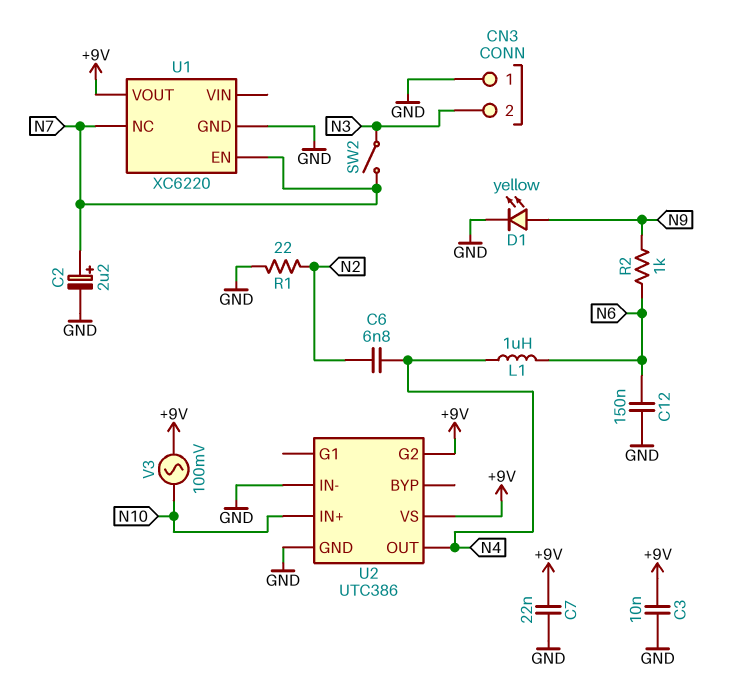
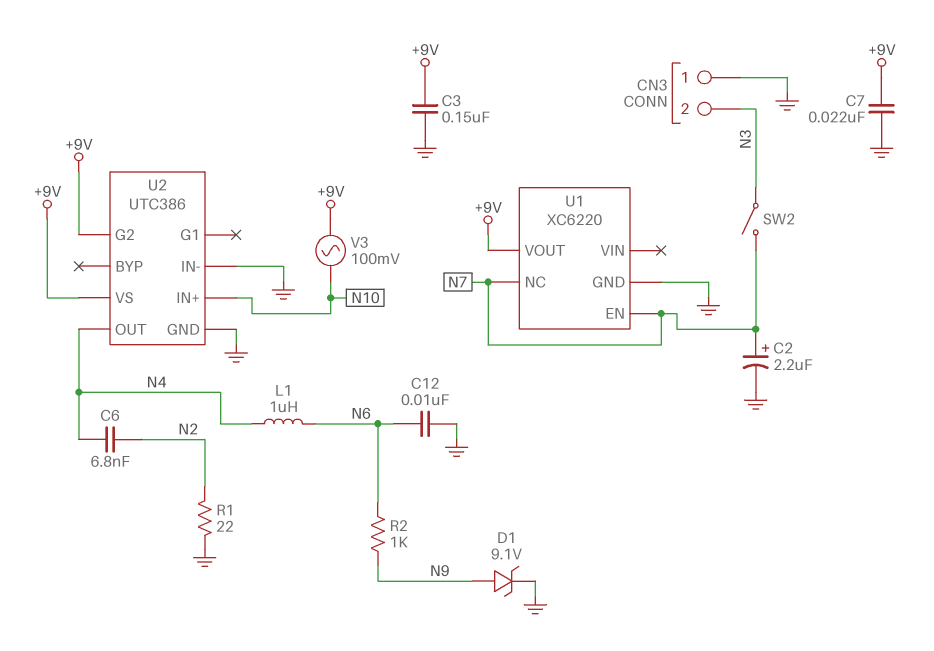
C3: 10nF (+9V, GND) -> 150nF (+9V, GND)
C12: 150nF (GND, N6) -> 10nF (GND, N6)
D1: LED yellow (A N9, K GND) -> zener 9.1V (A N9, K GND)

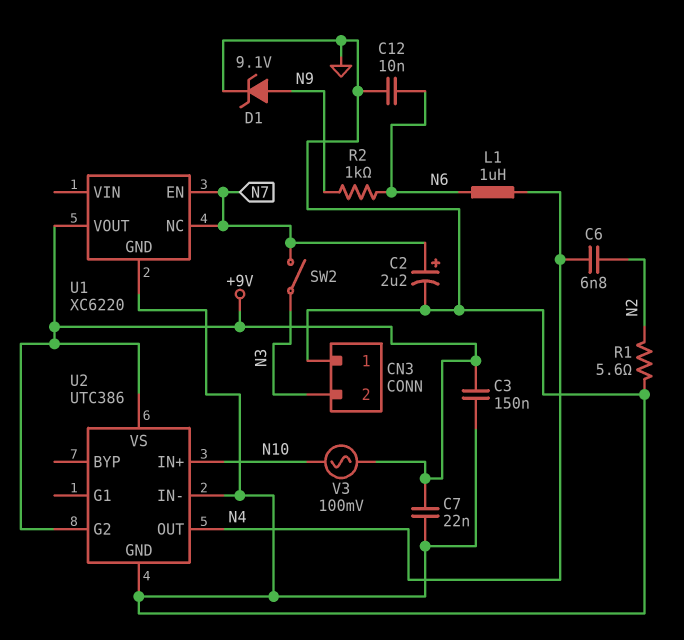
R1: 22 (GND, N2) -> 5.6 (GND, N2)

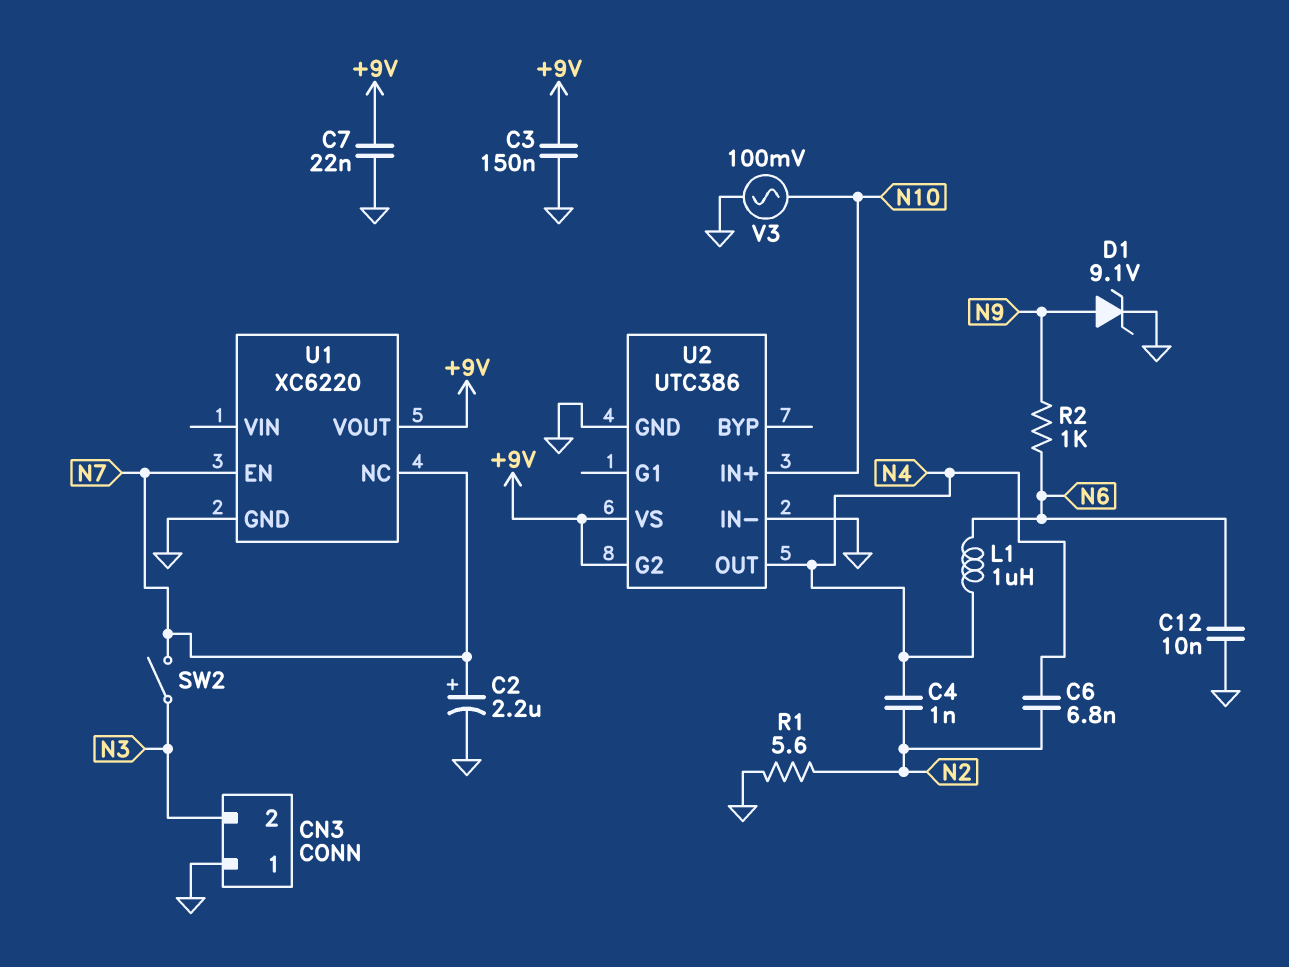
C4: none -> 1nF (N2, N4)
V3: AC 100mV (+9V, N10) -> AC 100mV (GND, N10)

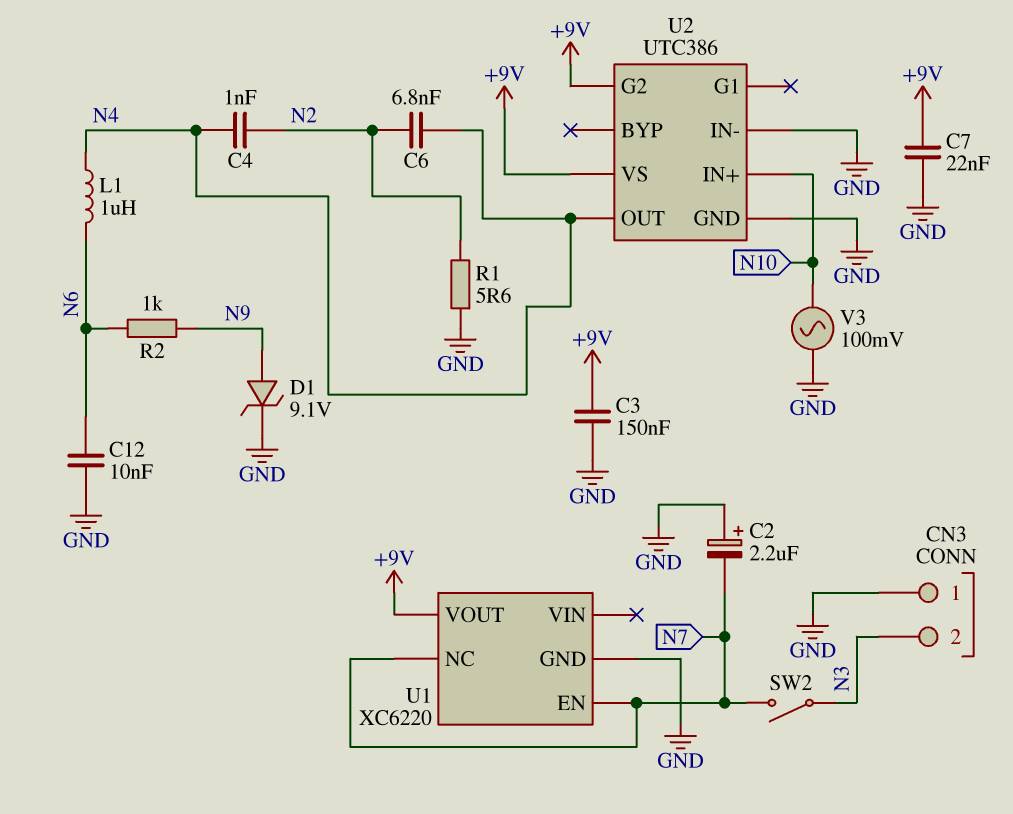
C2: 2.2uF (plus N7, minus GND) -> 2.2uF (plus GND, minus N7)

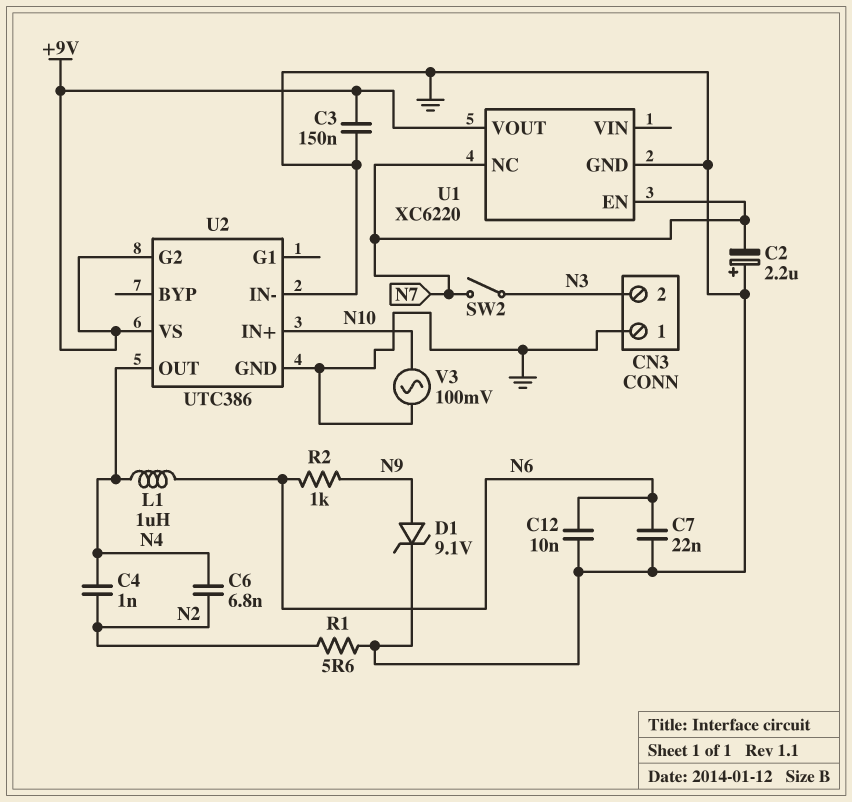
C7: 22nF (+9V, GND) -> 22nF (GND, N6)

